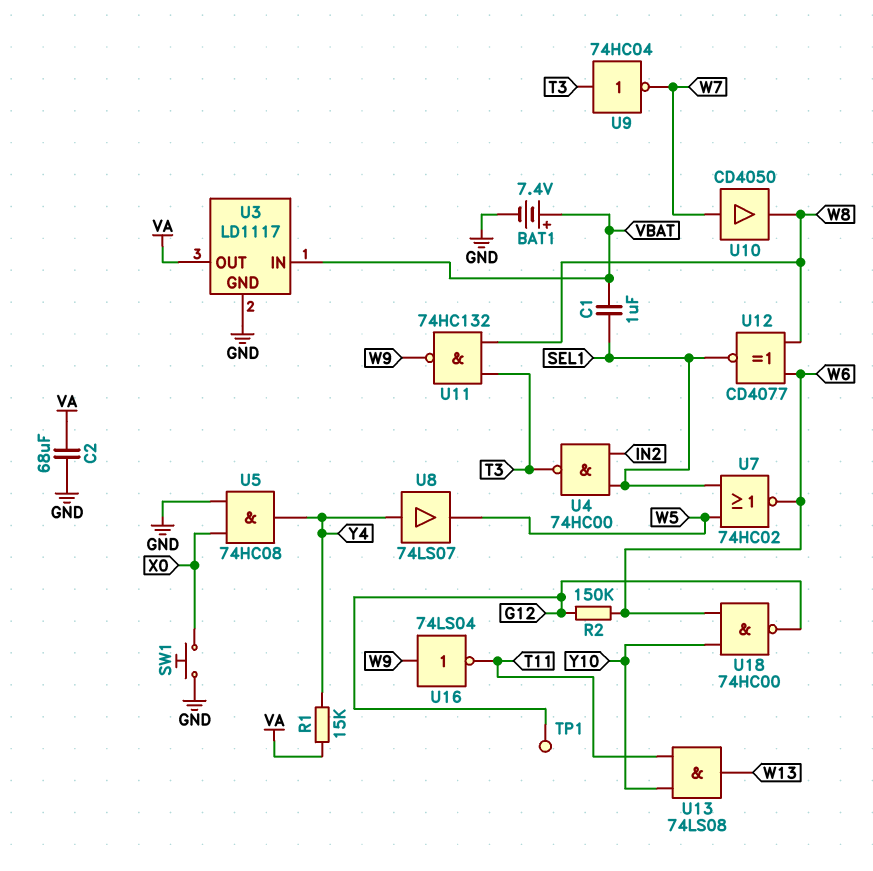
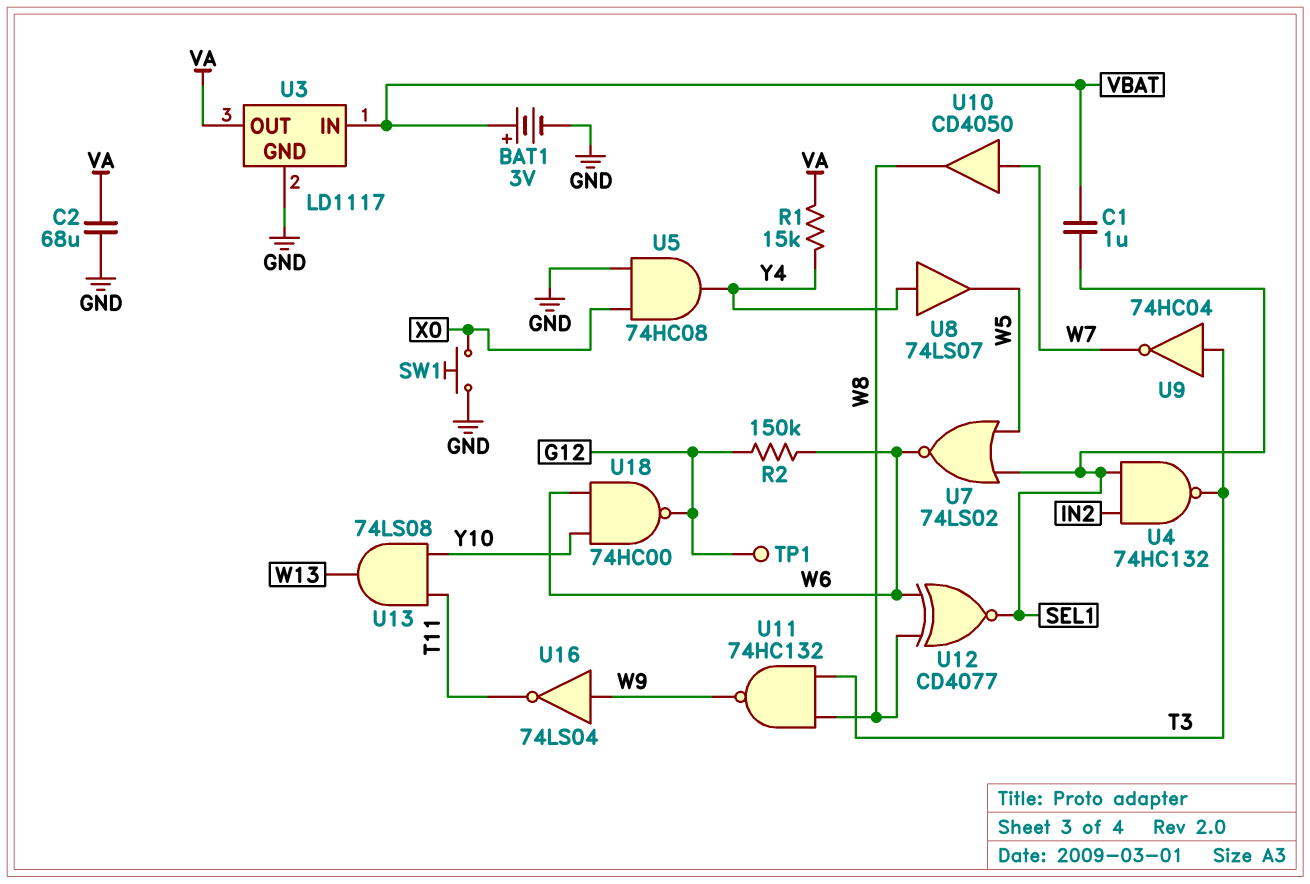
BAT1: 7.4V (plus VBAT, minus GND) -> 3V (plus VBAT, minus GND)
U4: NAND 74HC00 (in IN2, in SEL1, out T3) -> NAND 74HC132 (in IN2, in SEL1, out T3)
U7: NOR 74HC02 (in SEL1, in W5, out W6) -> NOR 74LS02 (in SEL1, in W5, out W6)

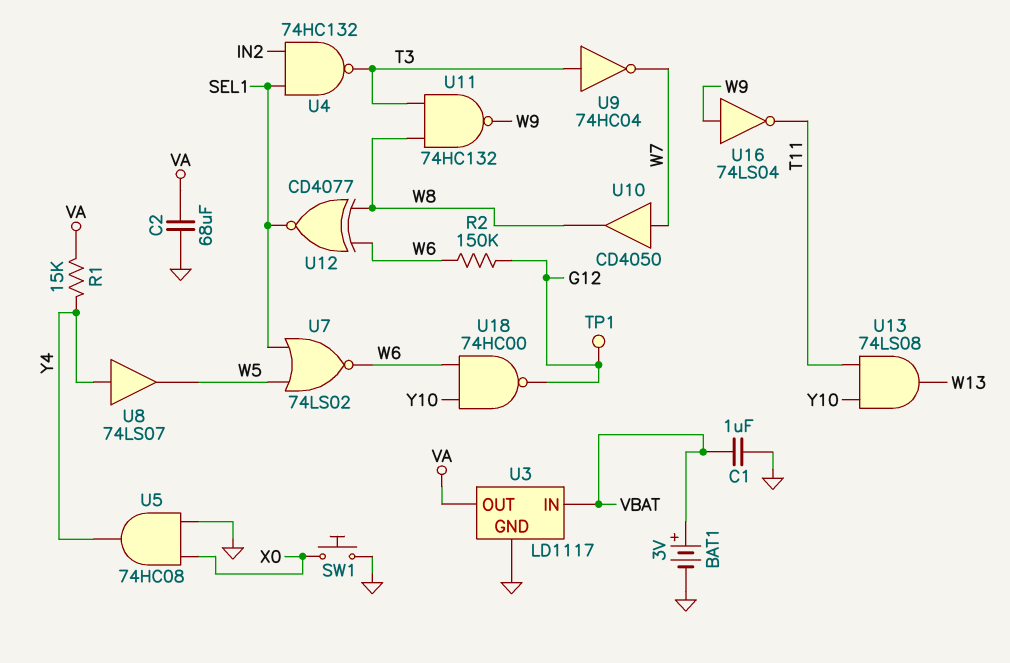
C1: 1uF (SEL1, VBAT) -> 1uF (GND, VBAT)

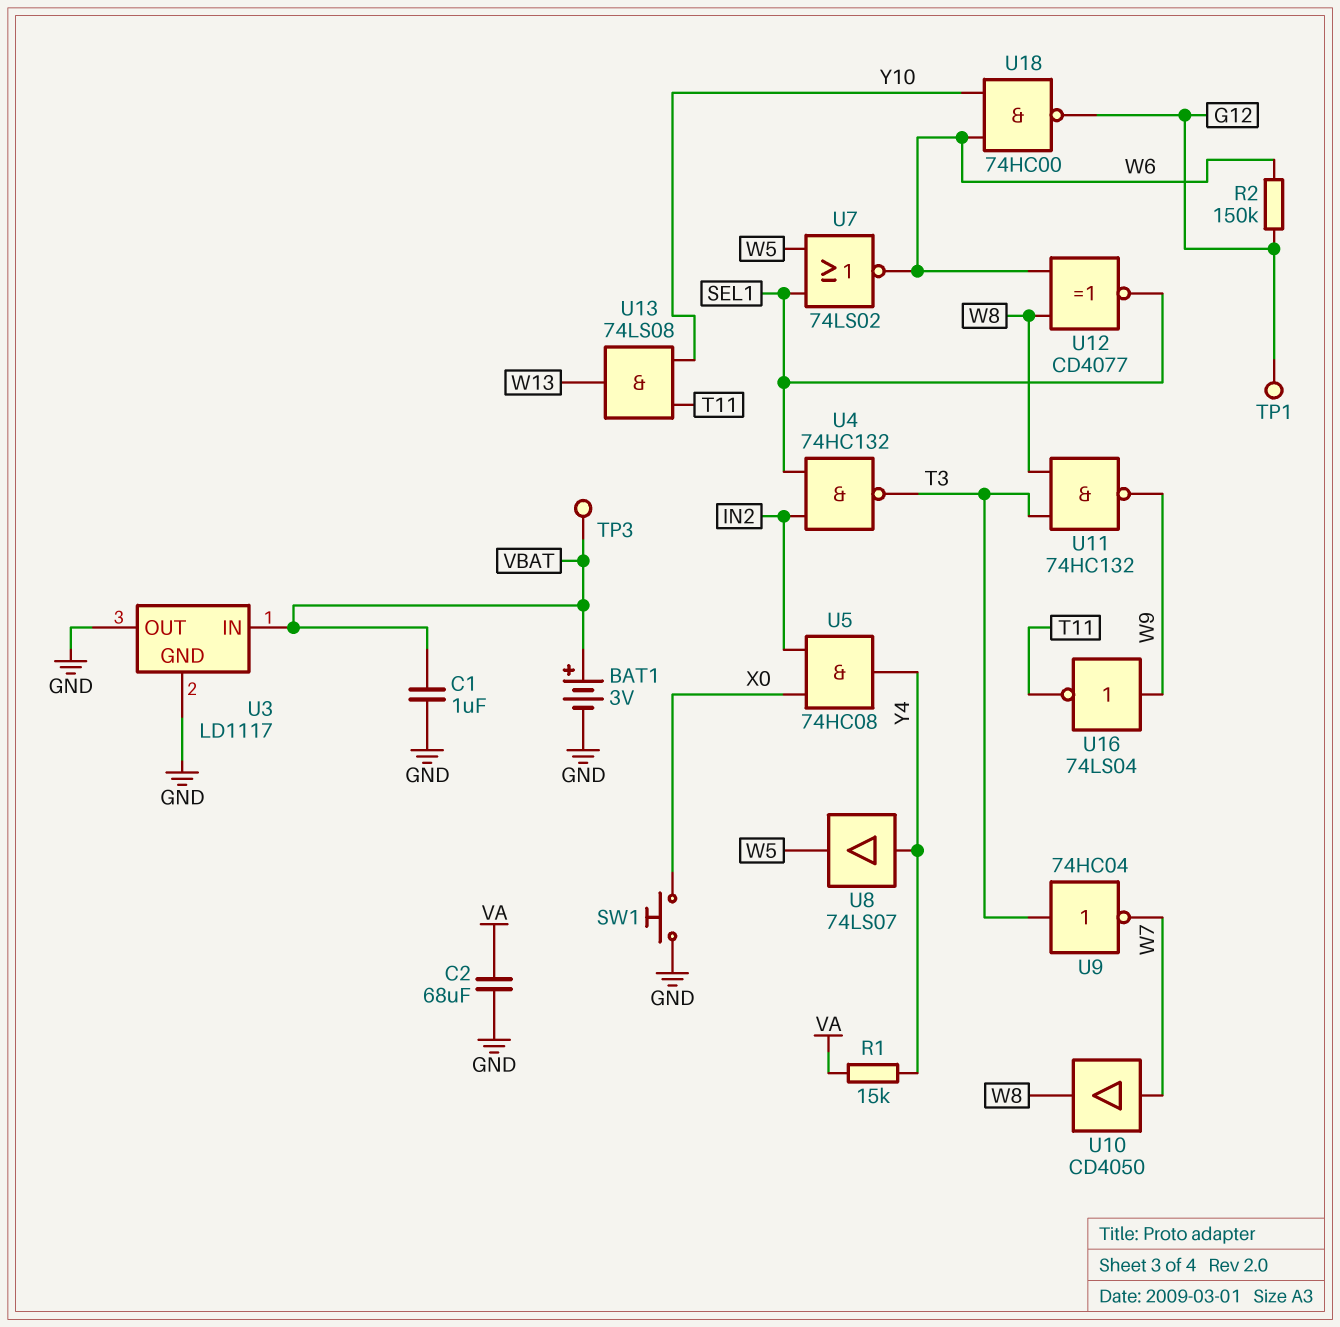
TP3: none -> test point (VBAT)
U3 pin OUT: VA -> GND
U5: AND 74HC08 (in GND, in X0, out Y4) -> AND 74HC08 (in IN2, in X0, out Y4)

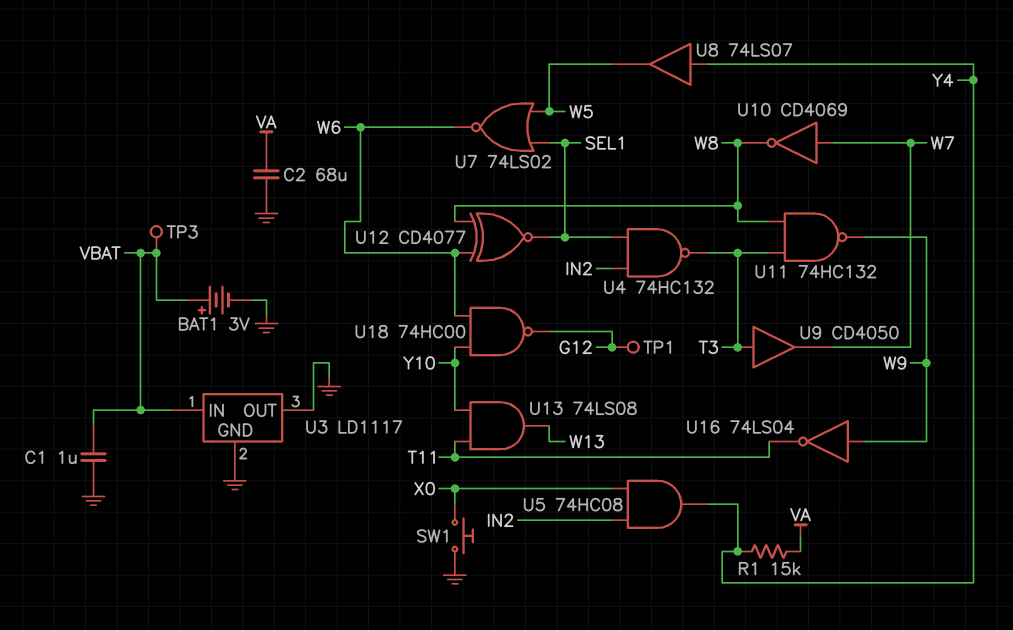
R2: 150k (G12, W6) -> none
U9: NOT 74HC04 (in T3, out W7) -> buffer CD4050 (in T3, out W7)
U10: buffer CD4050 (in W7, out W8) -> NOT CD4069 (in W7, out W8)

